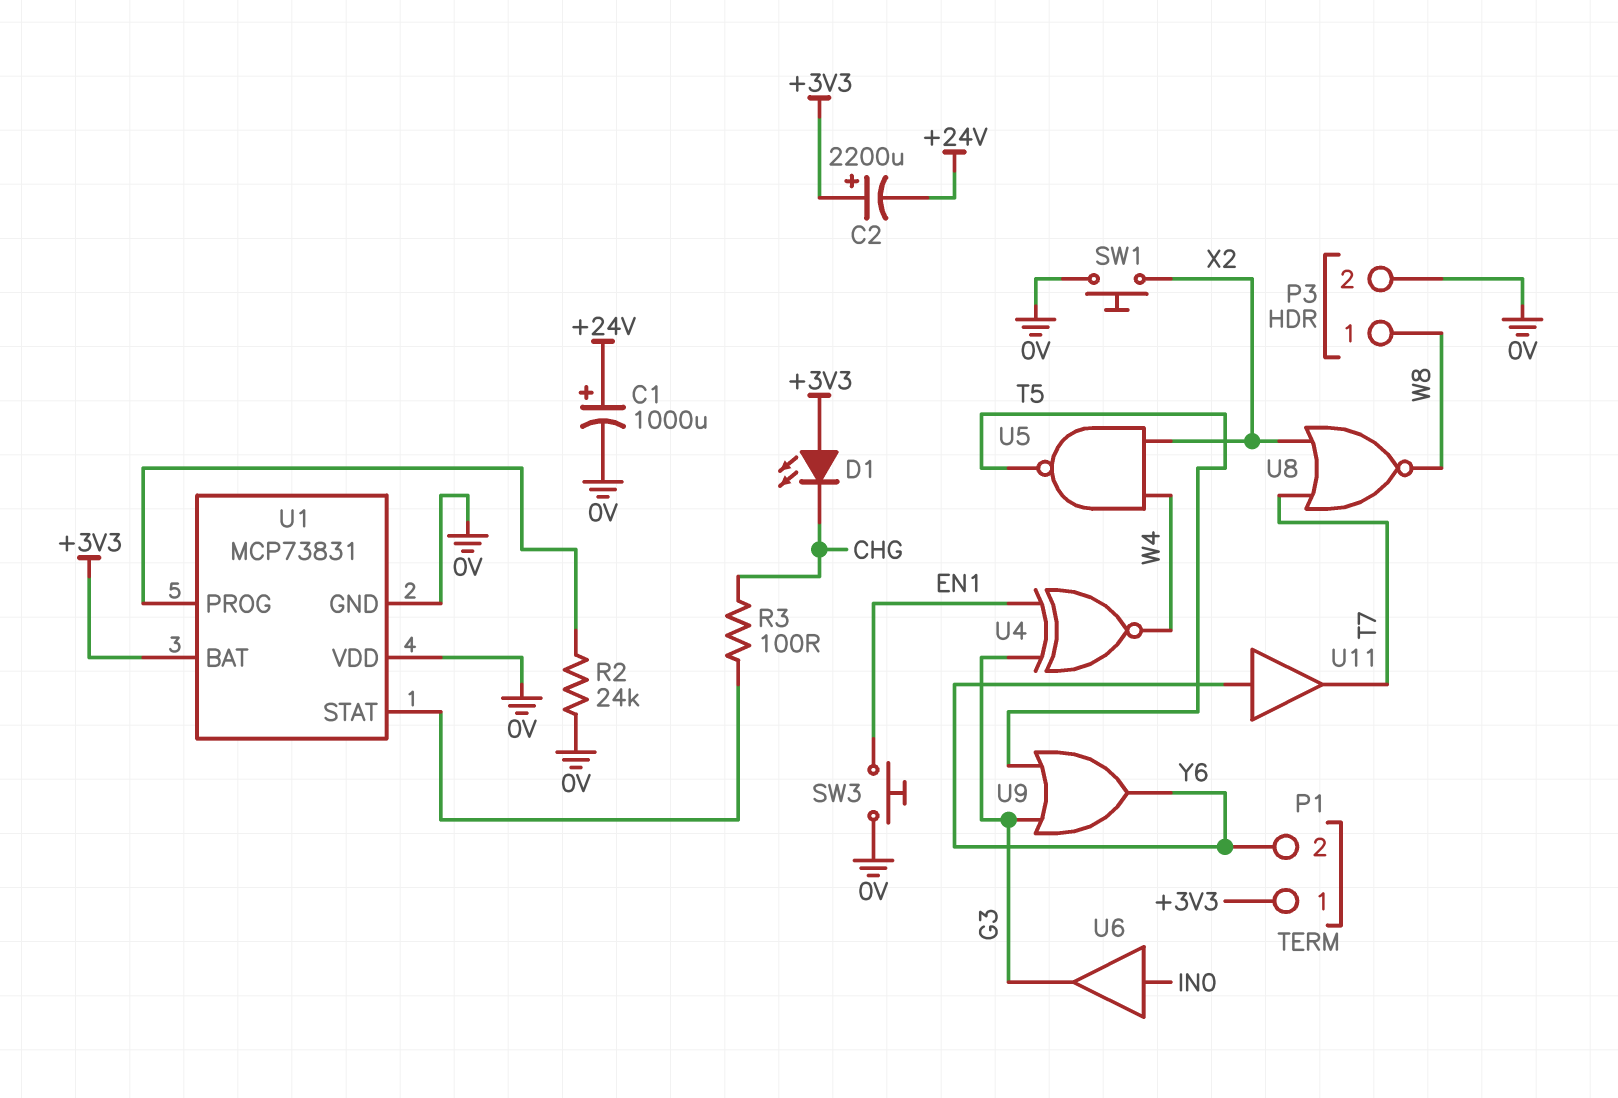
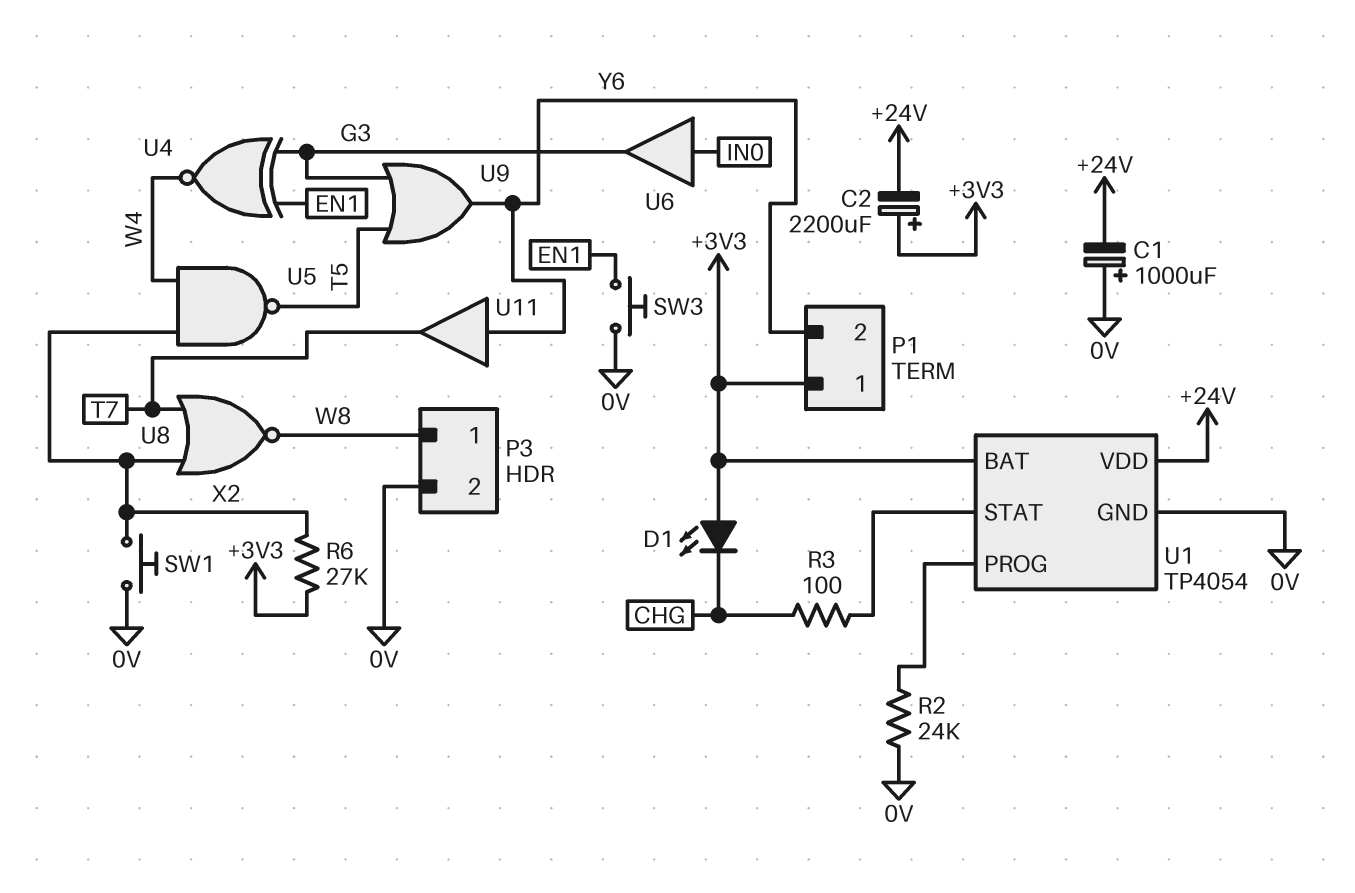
C1: 1000uF (plus +24V, minus 0V) -> 1000uF (plus 0V, minus +24V)
R6: none -> 27k (+3V3, X2)
U1: MCP73831 -> TP4054
U1 pin VDD: 0V -> +24V

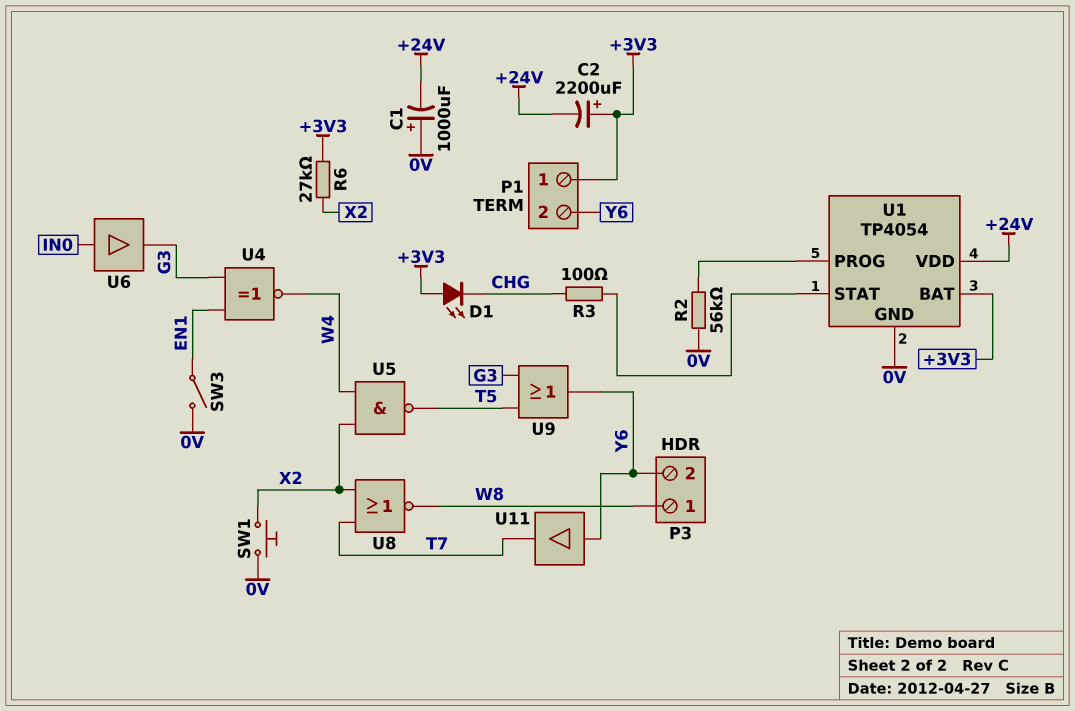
P3 pin 2: 0V -> Y6
R2: 24k (0V, U1/PROG) -> 56k (0V, U1/PROG)
SW3: button (0V, EN1) -> switch (0V, EN1)

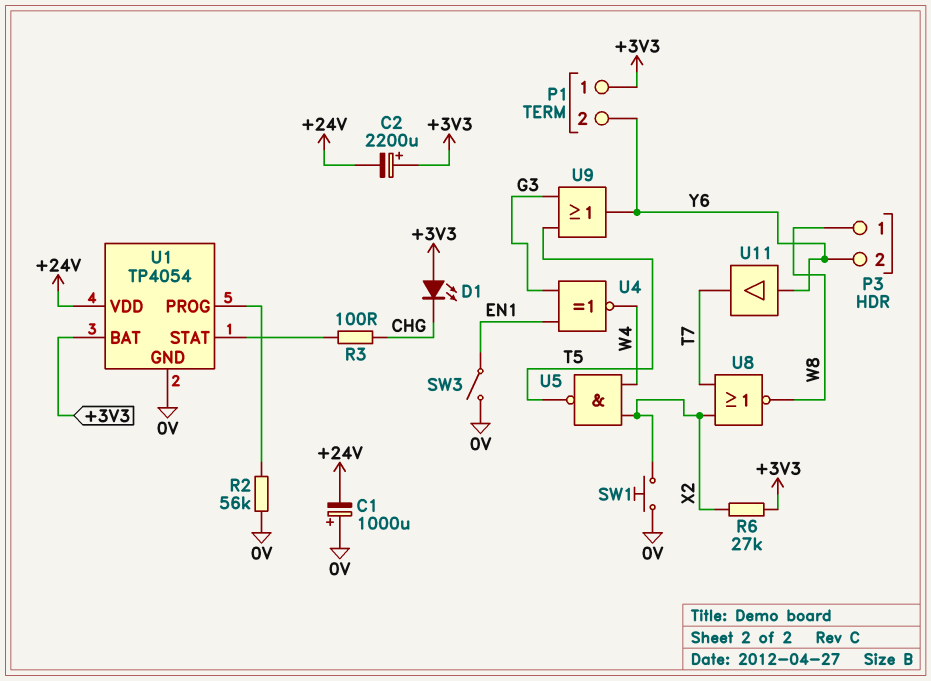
U6: buffer (in IN0, out G3) -> none

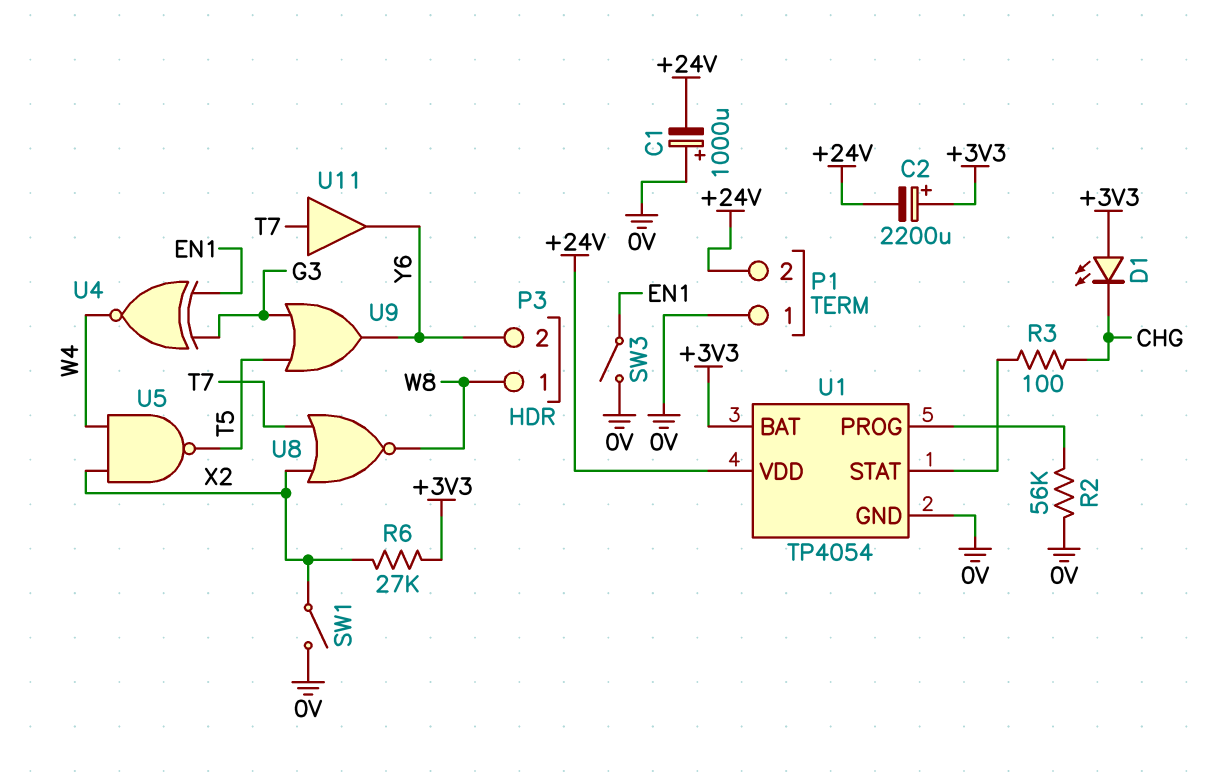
P1 pin 1: +3V3 -> 0V
P1 pin 2: Y6 -> +24V
SW1: button (0V, X2) -> switch (0V, X2)
U11: buffer (in Y6, out T7) -> buffer (in T7, out Y6)

